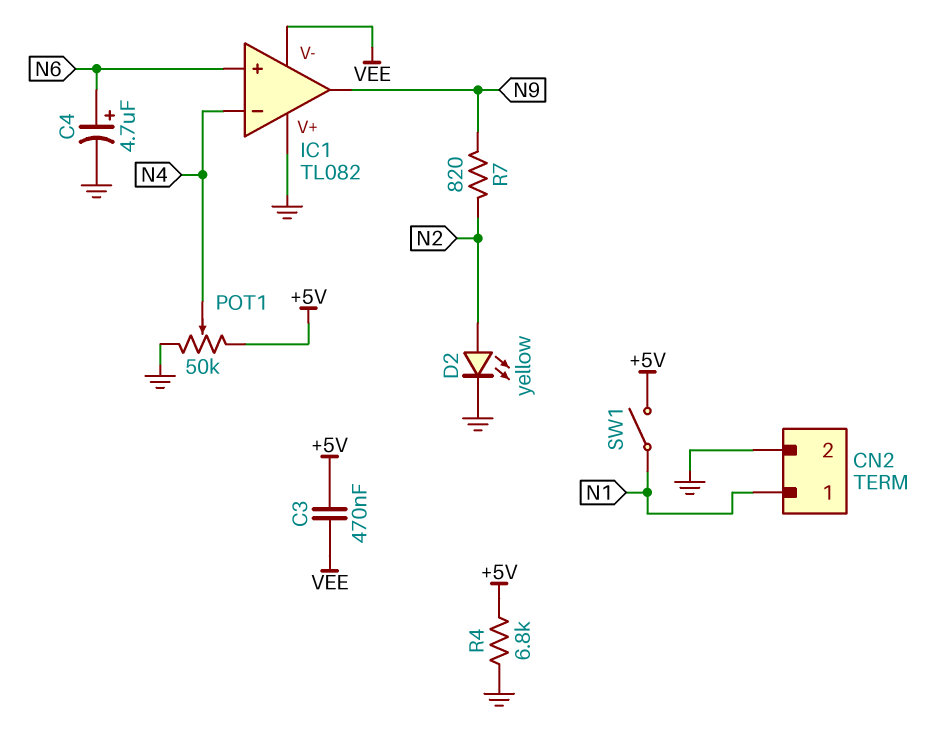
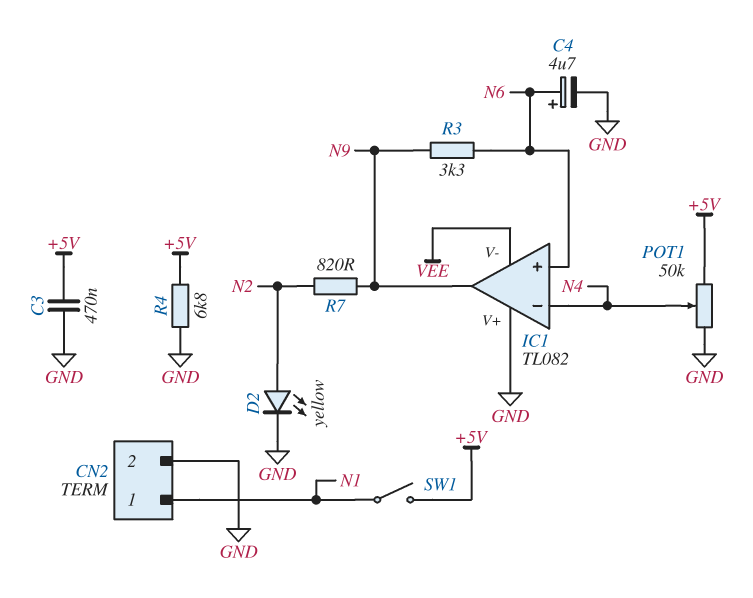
C3: 470nF (+5V, VEE) -> 470nF (+5V, GND)
R3: none -> 3.3k (N6, N9)

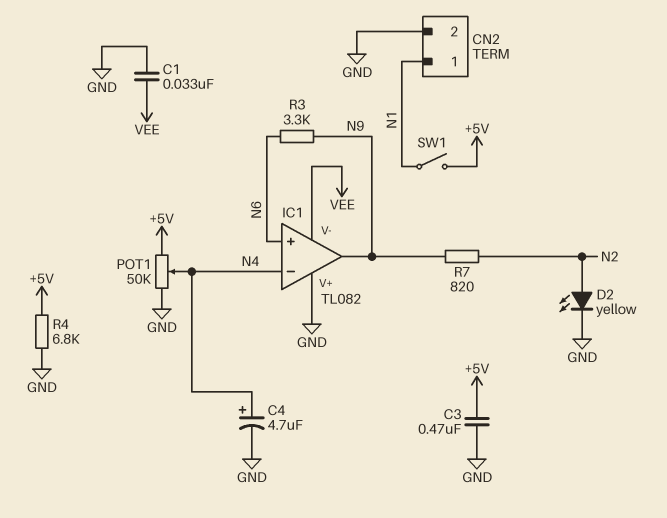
C1: none -> 33nF (GND, VEE)
C4: 4.7uF (plus N6, minus GND) -> 4.7uF (plus N4, minus GND)

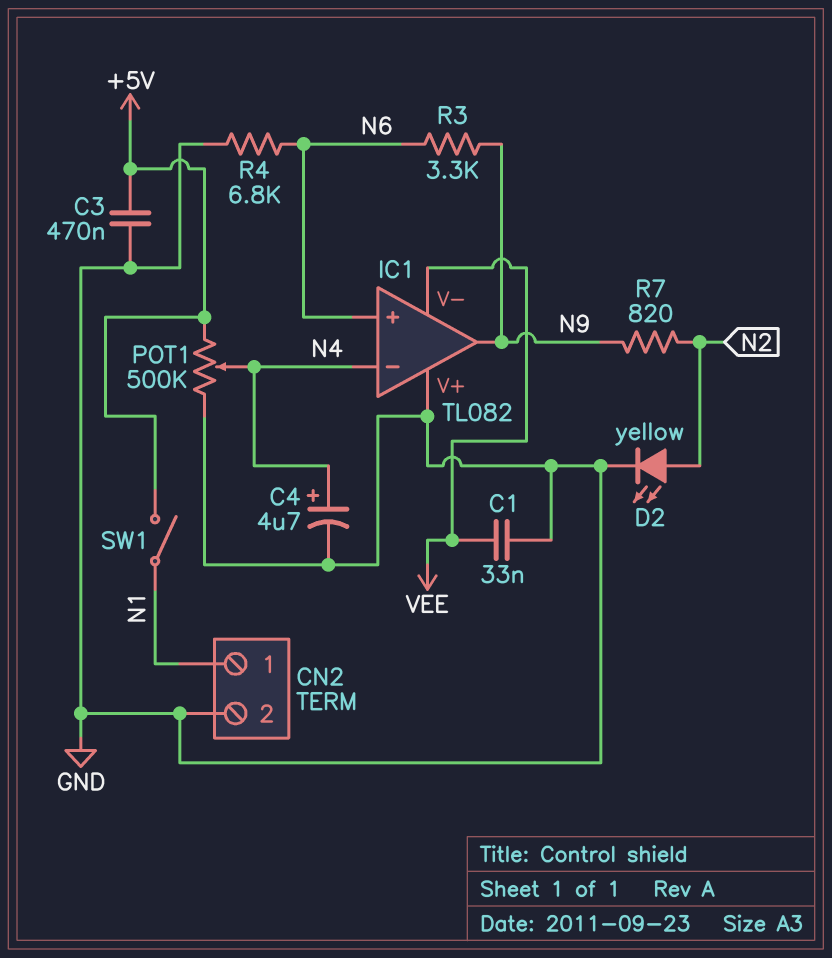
POT1: 50k (+5V, GND, wiper N4) -> 500k (+5V, GND, wiper N4)
R4: 6.8k (+5V, GND) -> 6.8k (GND, N6)

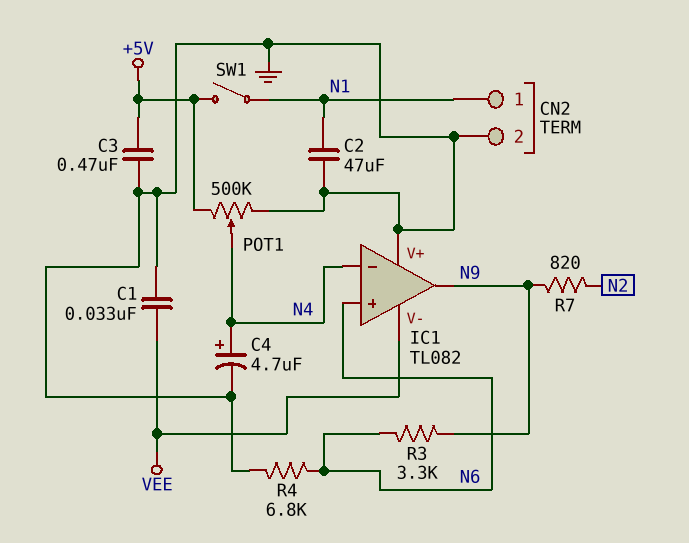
C2: none -> 47uF (GND, N1)
D2: LED yellow (A N2, K GND) -> none

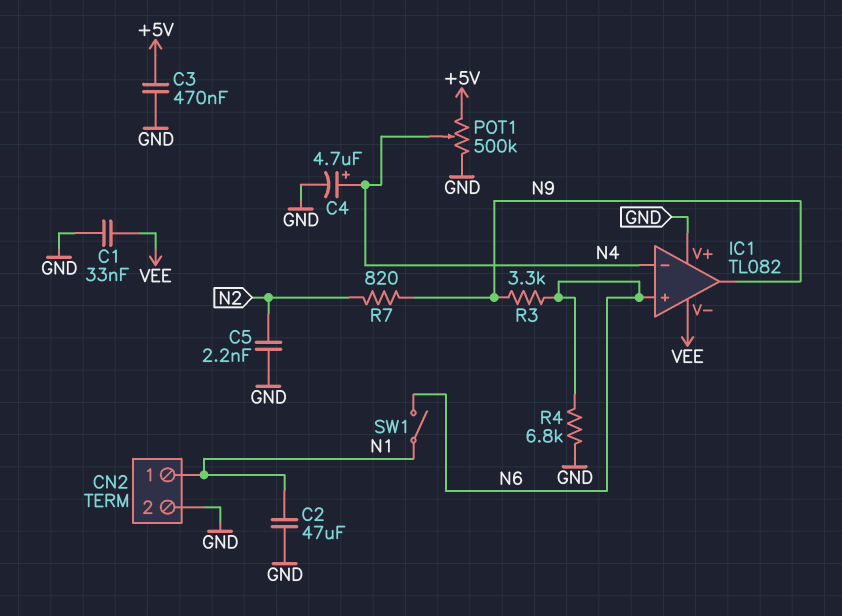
C5: none -> 2.2nF (GND, N2)
SW1: switch (+5V, N1) -> switch (N1, N6)

